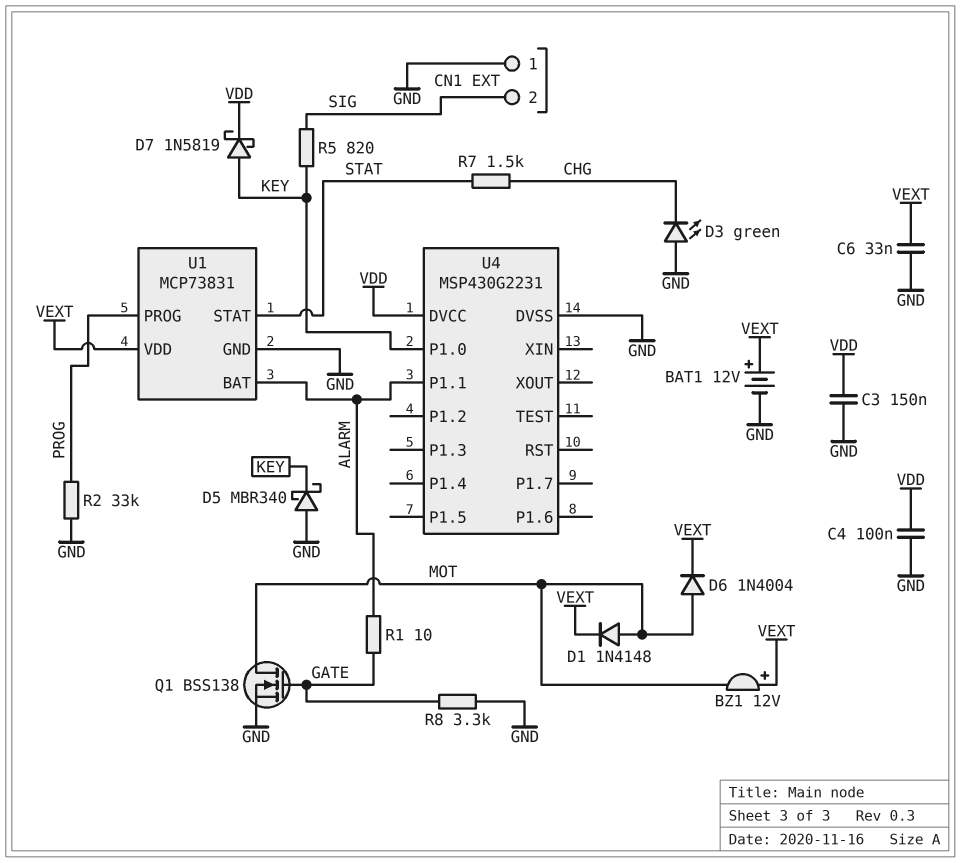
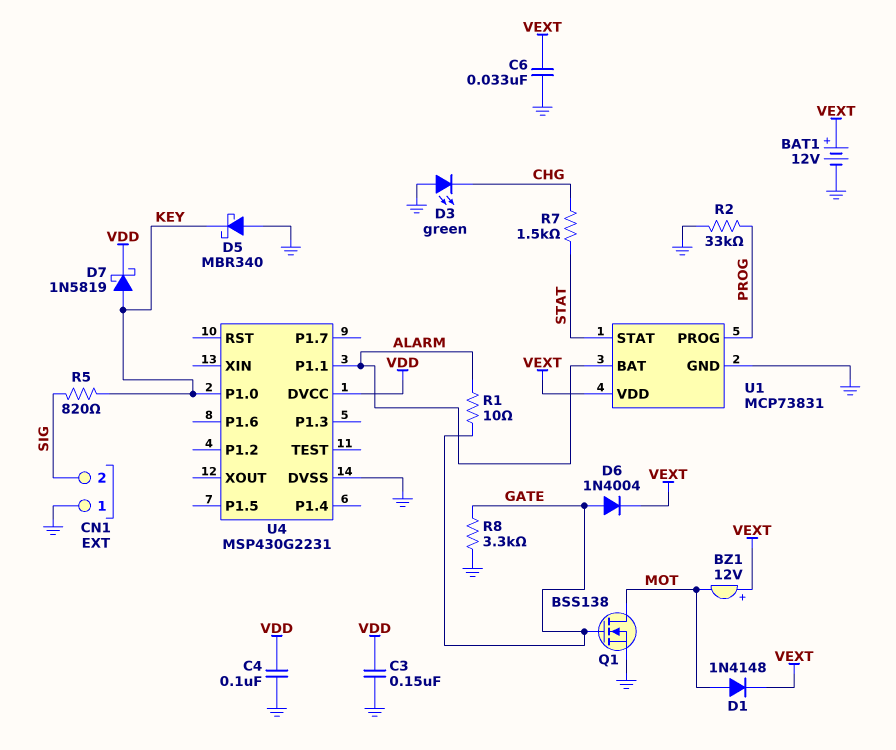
D6: diode 1N4004 (A MOT, K VEXT) -> diode 1N4004 (A GATE, K VEXT)

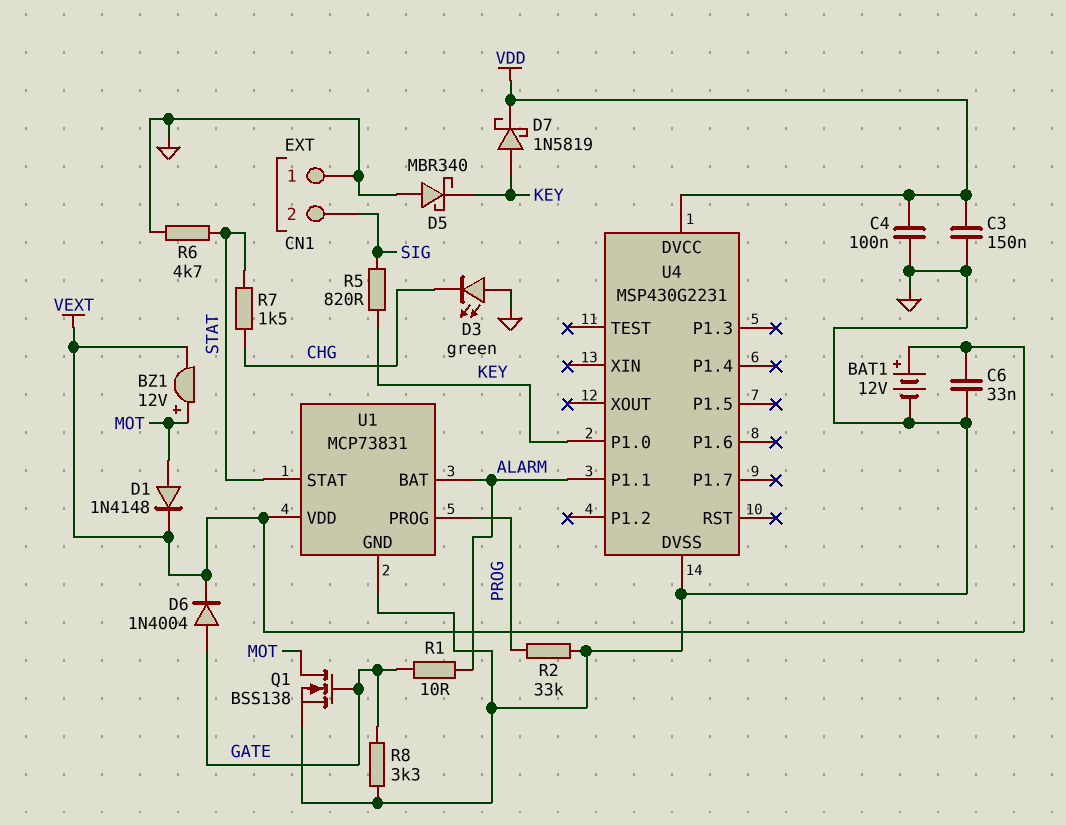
BZ1: buzzer 12V (plus VEXT, minus MOT) -> buzzer 12V (plus MOT, minus VEXT)
R6: none -> 4.7k (GND, STAT)

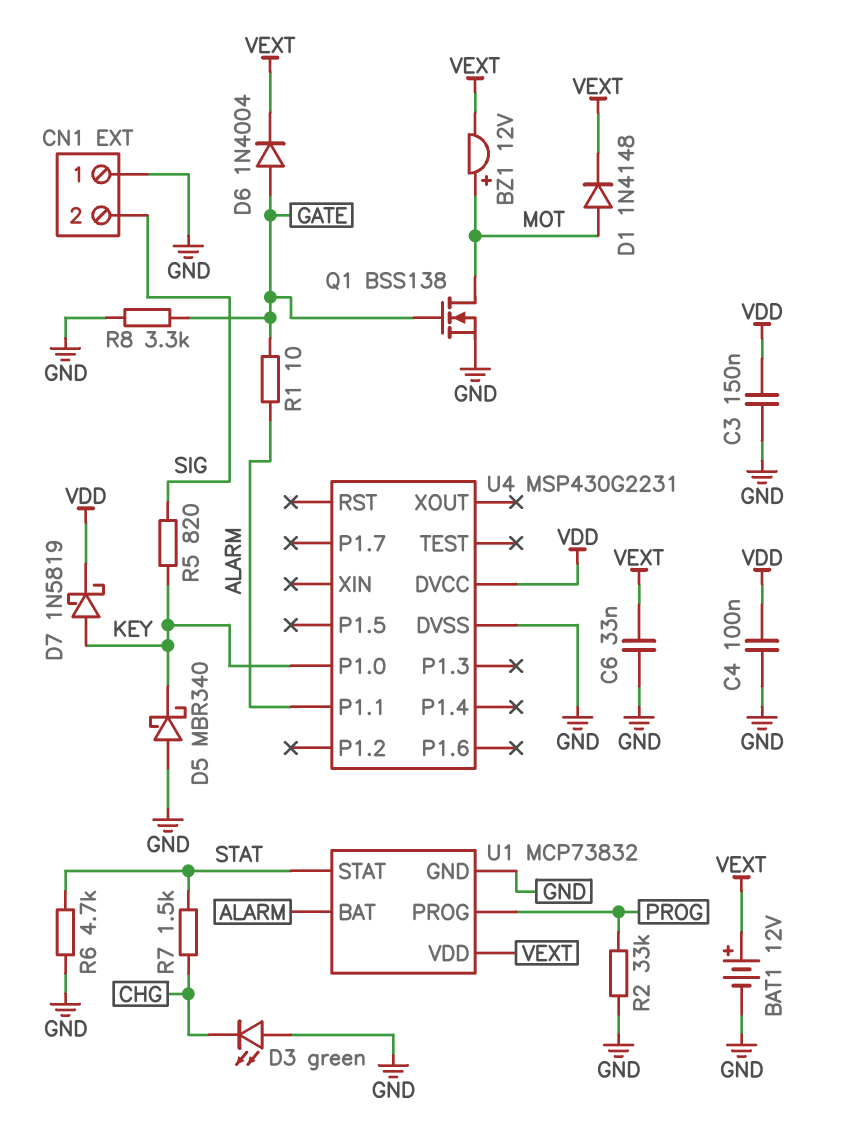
U1: MCP73831 -> MCP73832

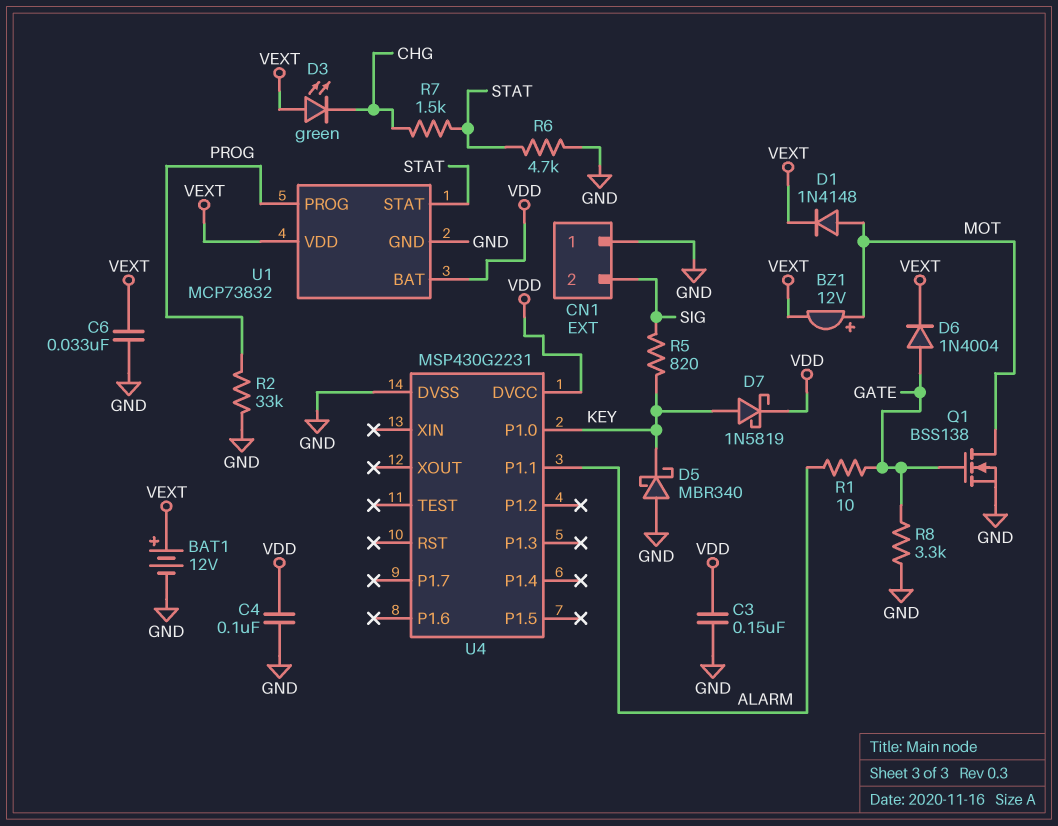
D3: LED green (A GND, K CHG) -> LED green (A VEXT, K CHG)
U1 pin BAT: ALARM -> VDD

